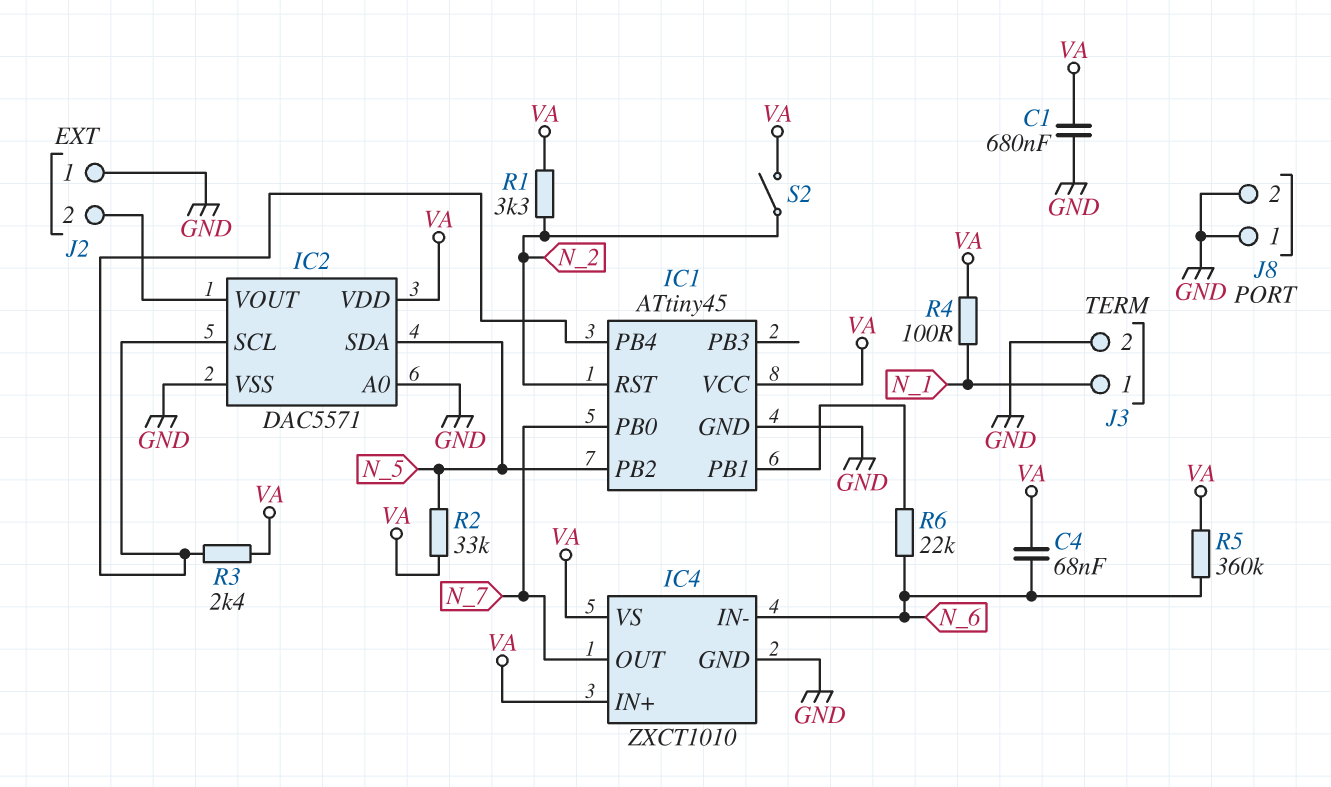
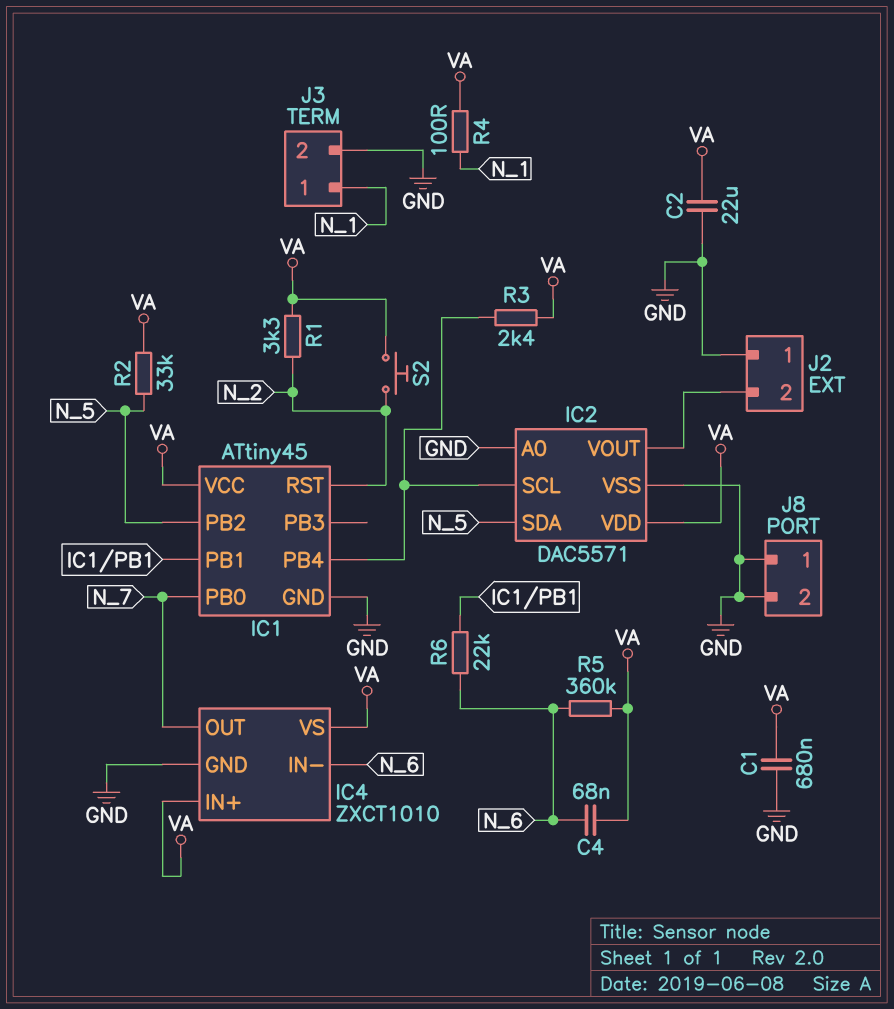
C2: none -> 22uF (GND, VA)
S2: switch (N_2, VA) -> button (N_2, VA)

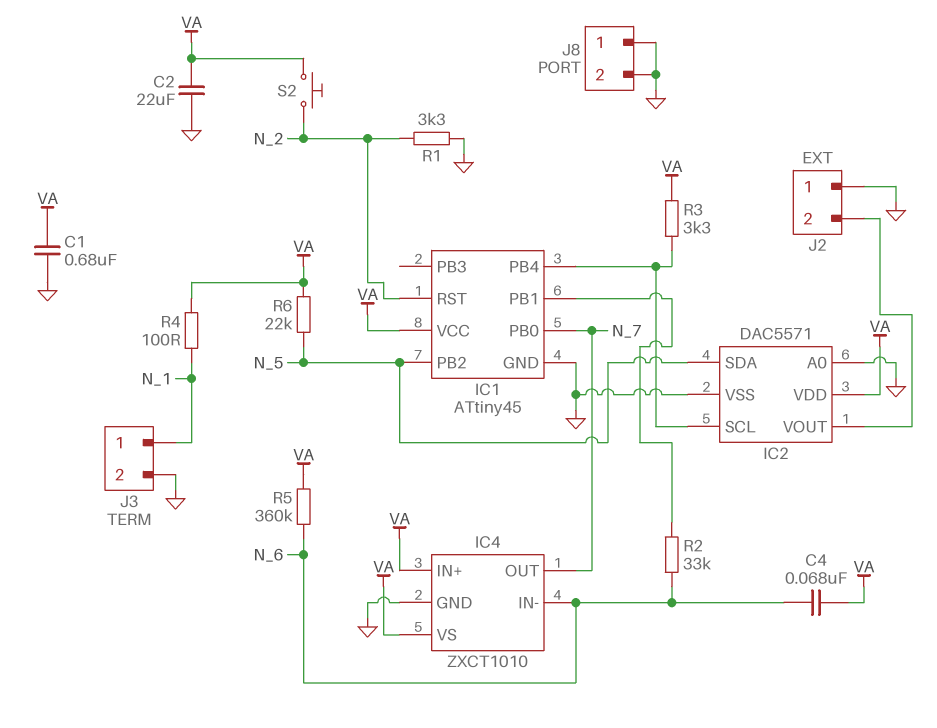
R1: 3.3k (N_2, VA) -> 3.3k (GND, N_2)
R2: 33k (N_5, VA) -> 33k (IC1/PB1, N_6)
R3: 2.4k (IC1/PB4, VA) -> 3.3k (IC1/PB4, VA)
R6: 22k (IC1/PB1, N_6) -> 22k (N_5, VA)

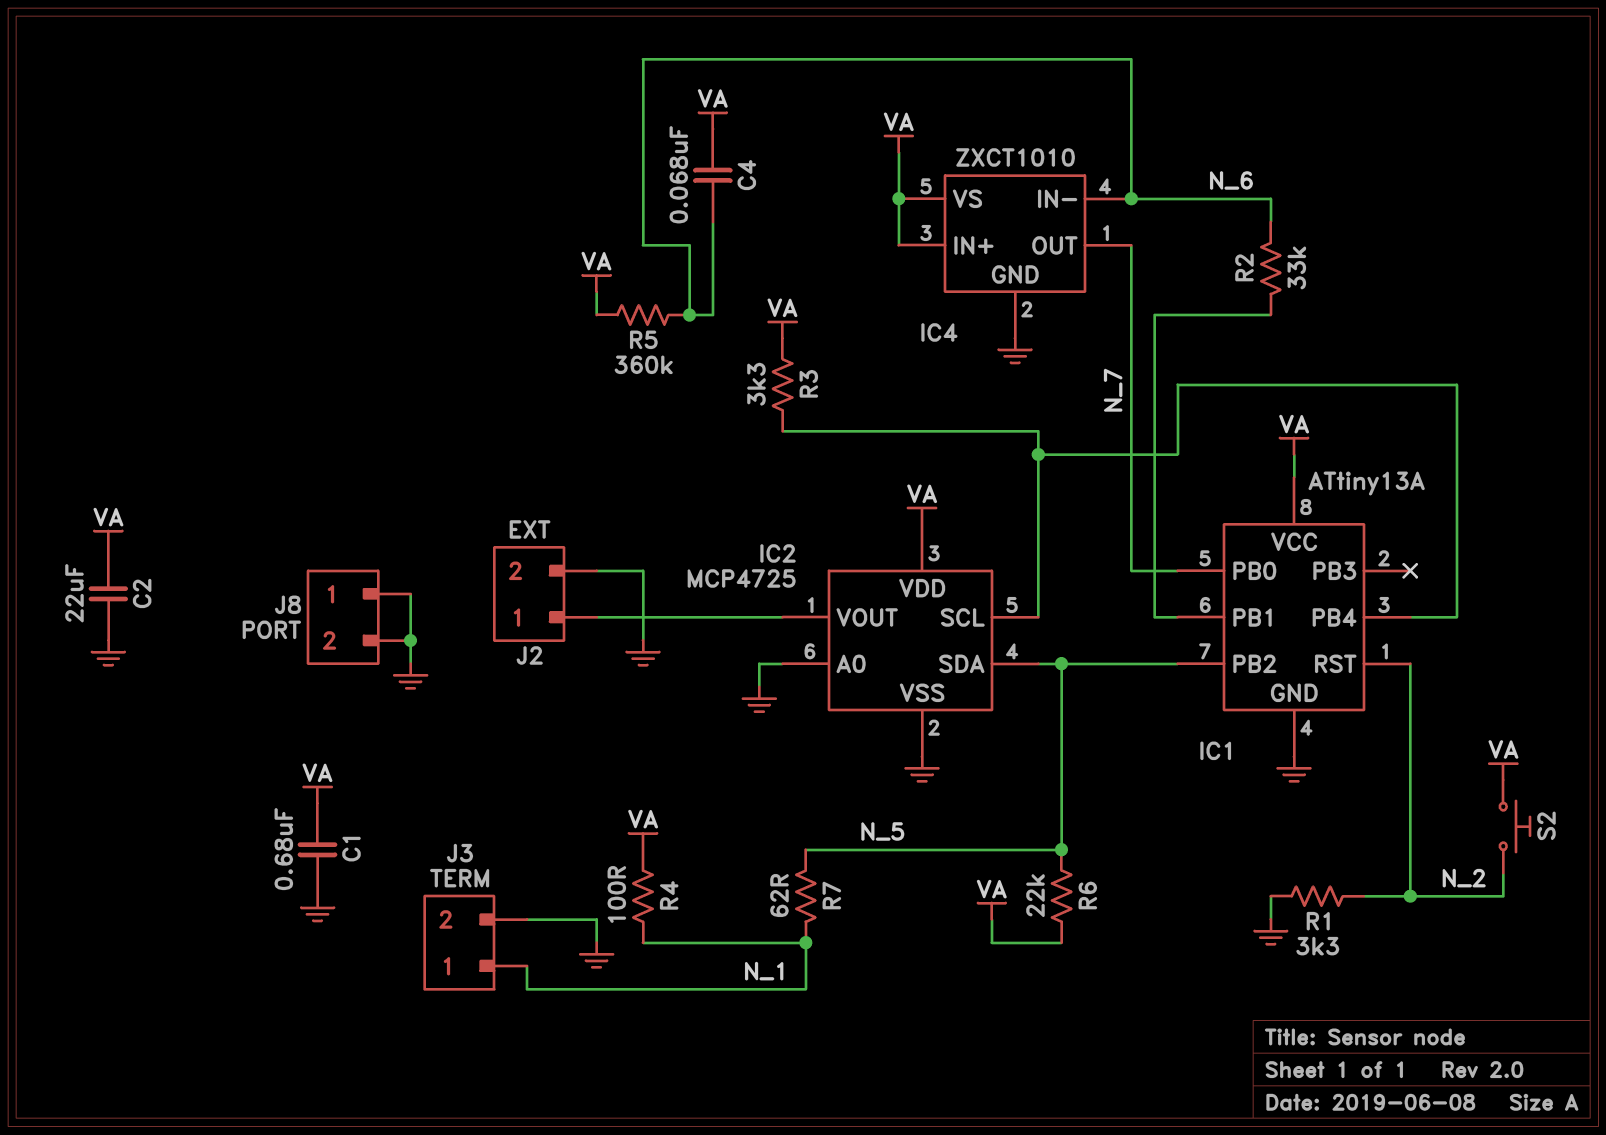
IC1: ATtiny45 -> ATtiny13A
IC2: DAC5571 -> MCP4725
J2 pin 1: GND -> IC2/VOUT
J2 pin 2: IC2/VOUT -> GND
R7: none -> 62 (N_1, N_5)

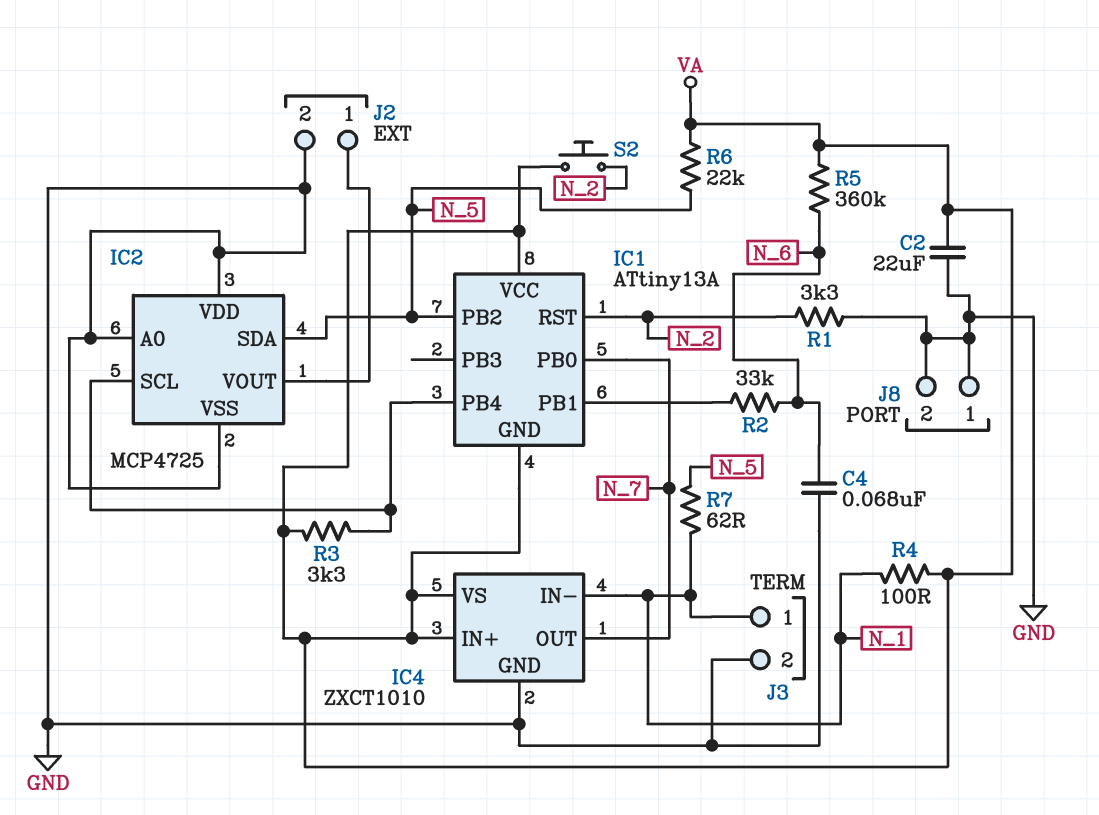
C1: 680nF (GND, VA) -> none
C4: 68nF (N_6, VA) -> 68nF (GND, N_6)
IC1 pin GND: GND -> VA
IC2 pin VDD: VA -> GND
IC4 pin IN-: N_6 -> N_1

